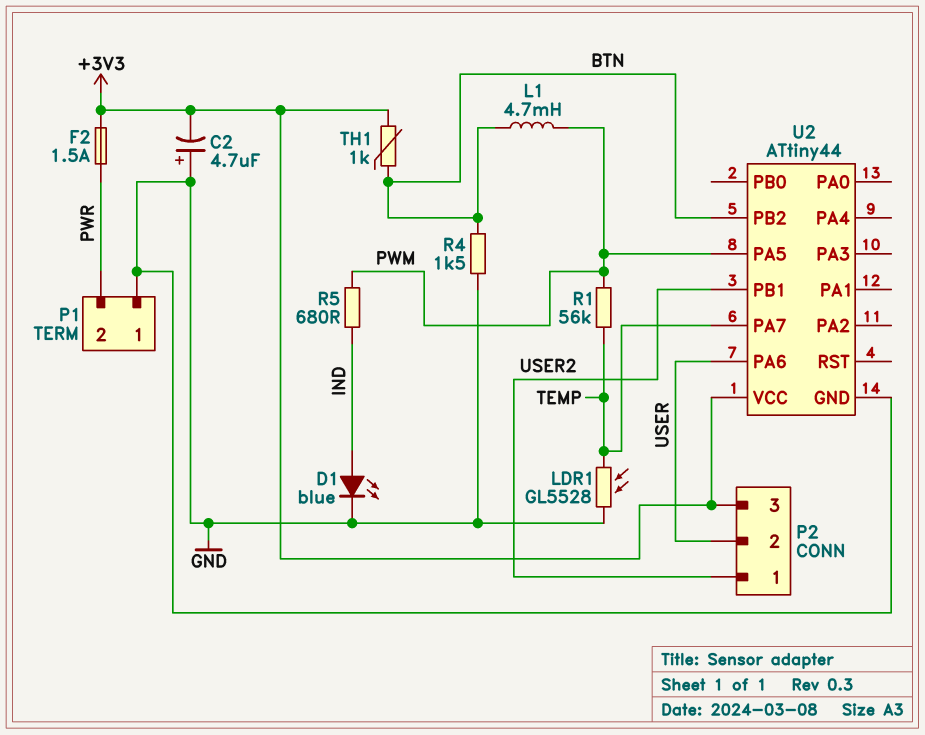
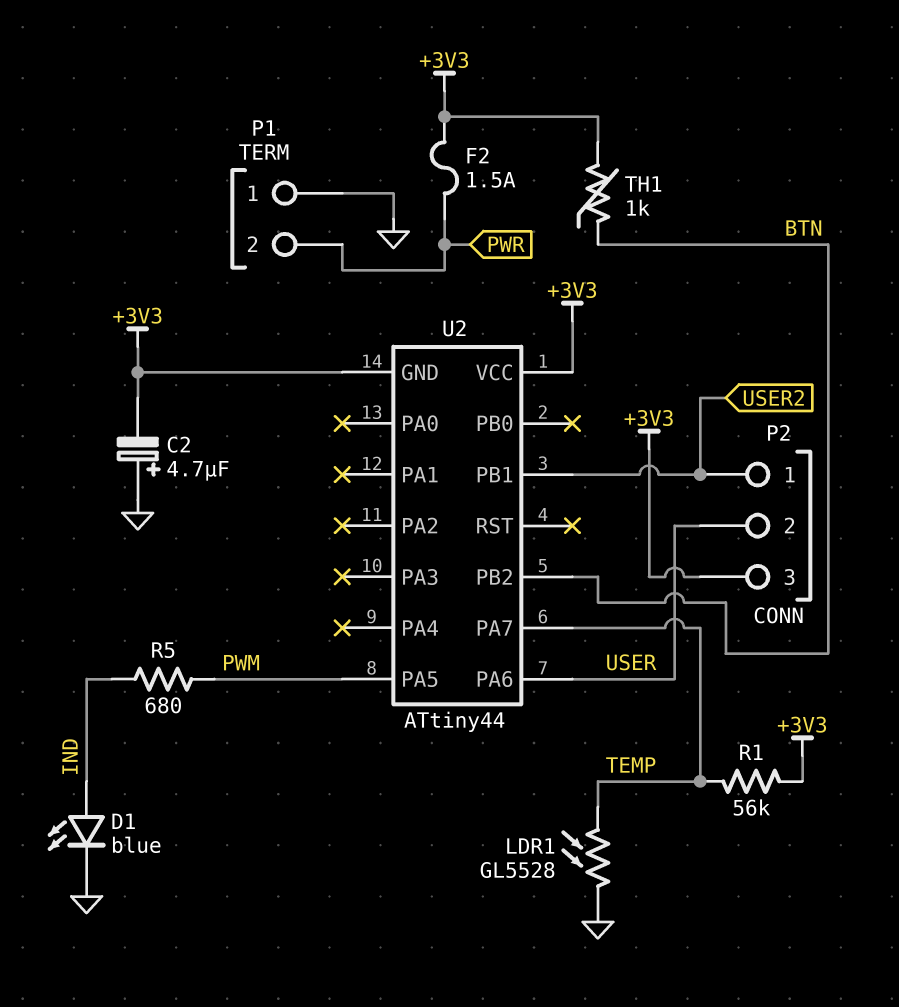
L1: 4.7mH (BTN, PWM) -> none
R1: 56k (PWM, TEMP) -> 56k (+3V3, TEMP)
R4: 1.5k (BTN, GND) -> none
U2 pin GND: GND -> +3V3

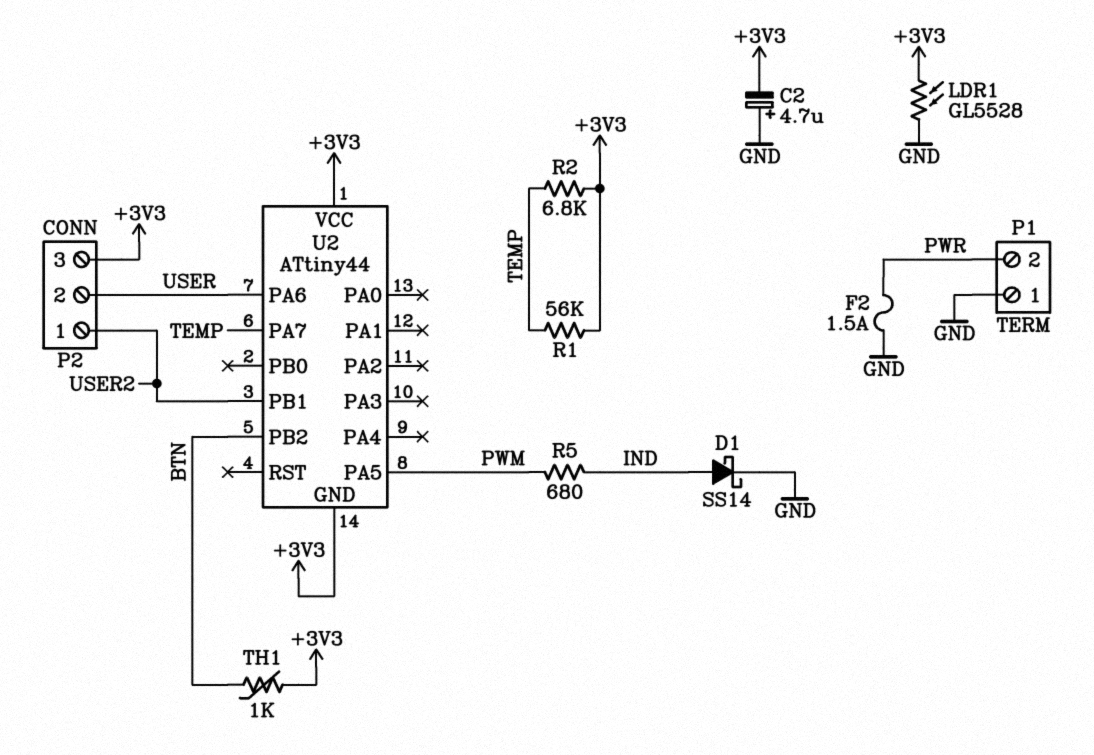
D1: LED blue (A IND, K GND) -> schottky SS14 (A IND, K GND)
F2: 1.5A (+3V3, PWR) -> 1.5A (GND, PWR)
LDR1: GL5528 (GND, TEMP) -> GL5528 (+3V3, GND)
R2: none -> 6.8k (+3V3, TEMP)

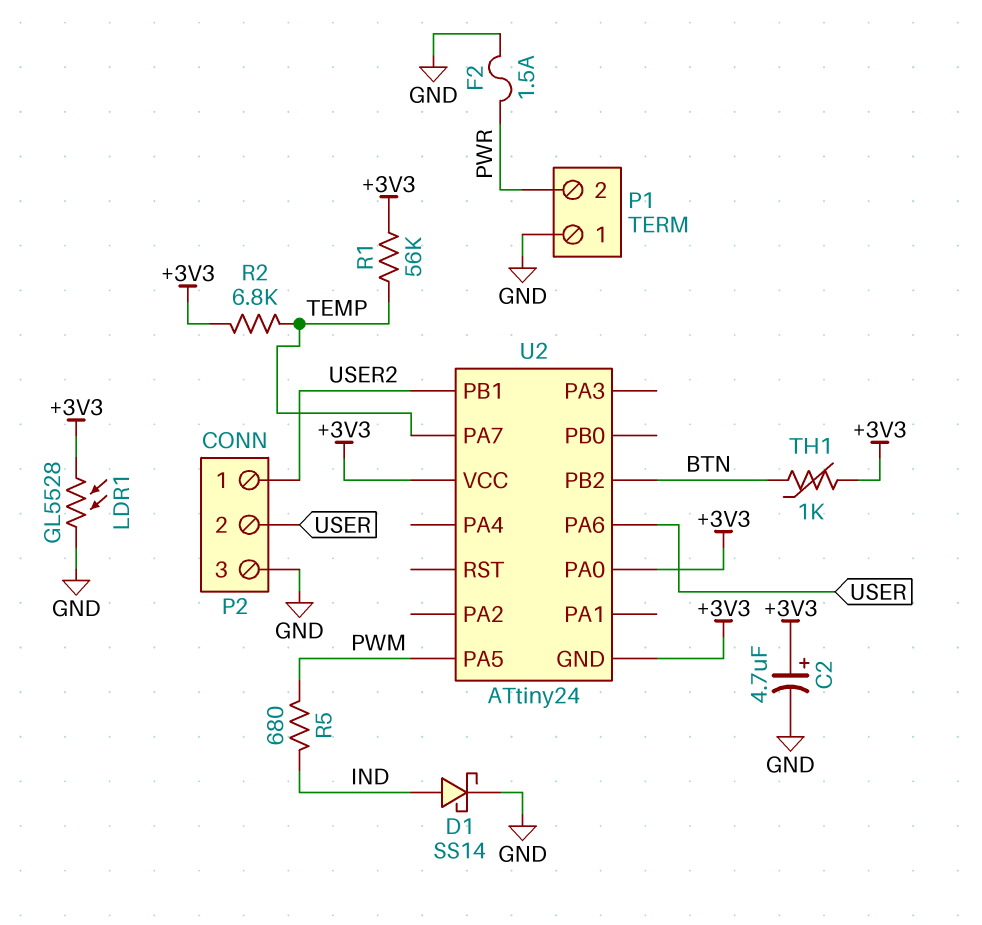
C2: 4.7uF (plus GND, minus +3V3) -> 4.7uF (plus +3V3, minus GND)
P2 pin 3: +3V3 -> GND
U2: ATtiny44 -> ATtiny24
U2 pin PA0: none -> +3V3

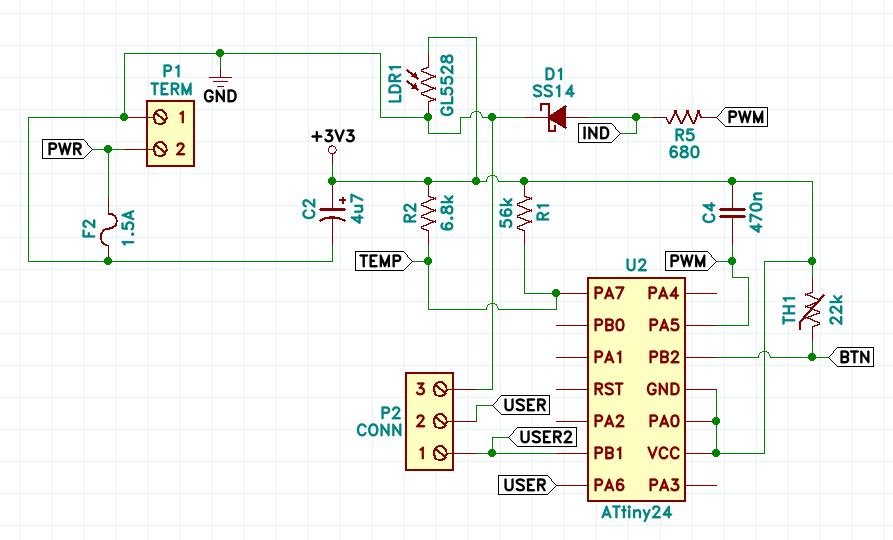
C4: none -> 470nF (+3V3, PWM)
TH1: 1k (+3V3, BTN) -> 22k (+3V3, BTN)

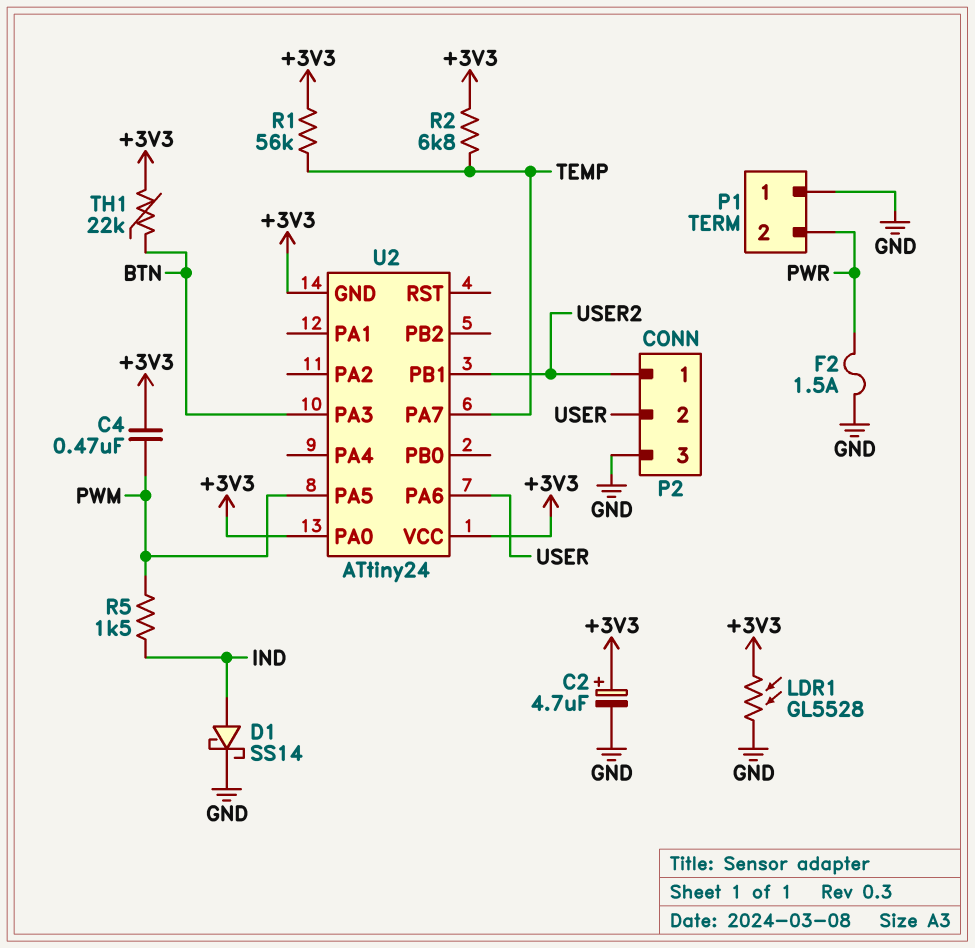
R5: 680 (IND, PWM) -> 1.5k (IND, PWM)
U2 pin PA3: none -> BTN
U2 pin PB2: BTN -> none

